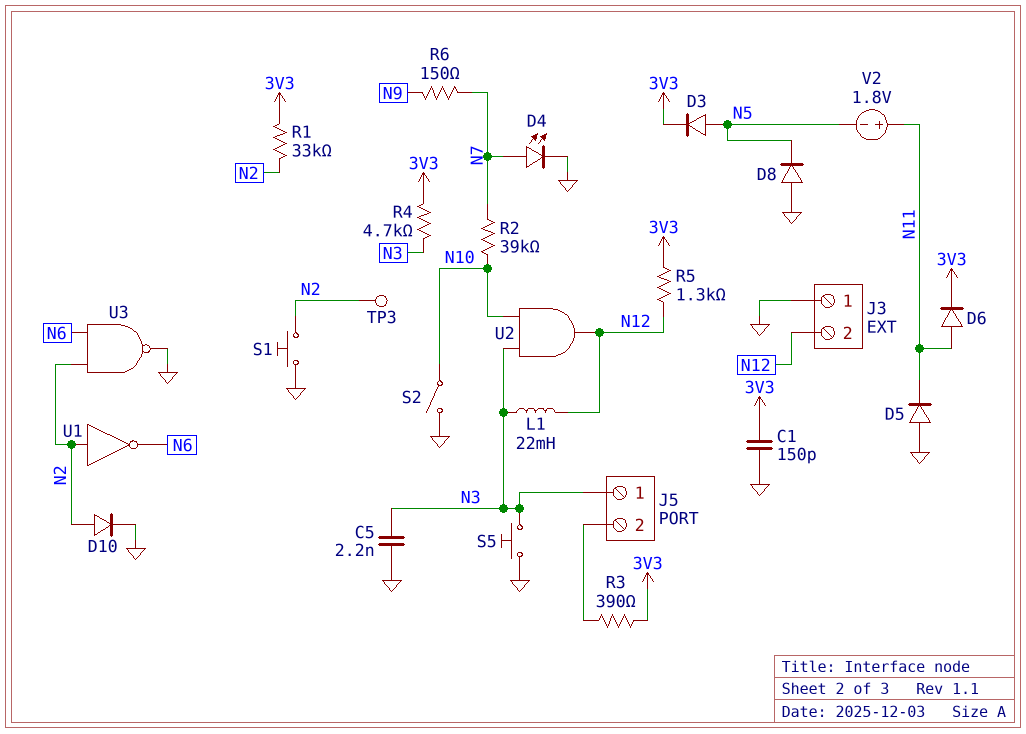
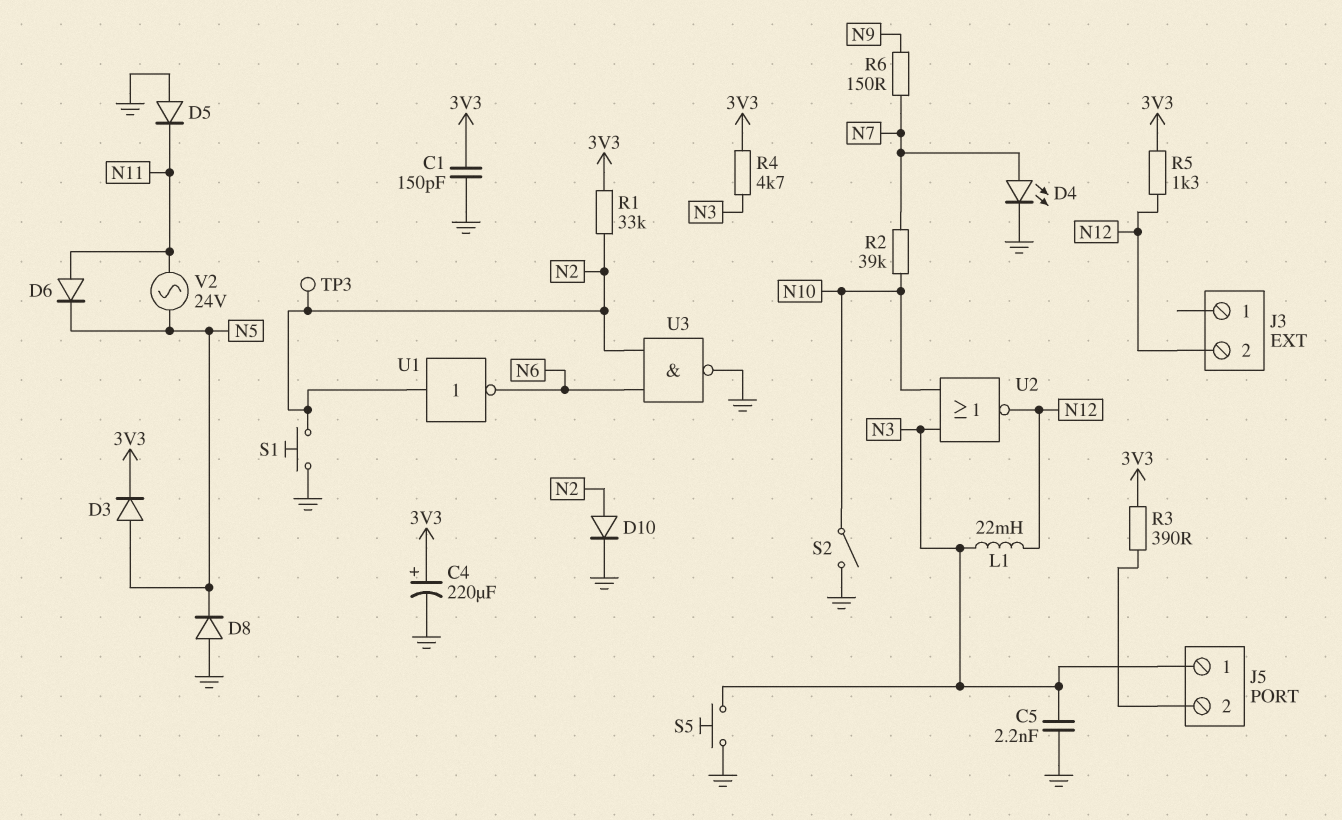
C4: none -> 220uF (plus 3V3, minus GND)
D6: diode (A N11, K 3V3) -> diode (A N11, K N5)
J3 pin 1: GND -> none
U2: AND (in N3, in N10, out N12) -> NOR (in N3, in N10, out N12)
V2: 1.8V (plus N11, minus N5) -> AC 24V (N5, N11)

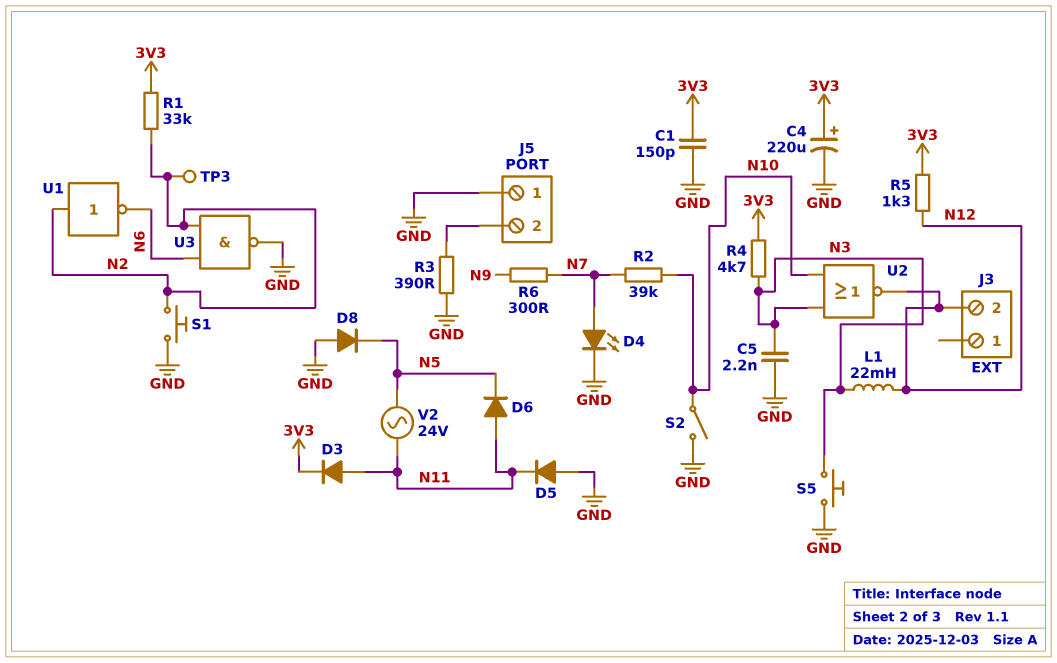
D3: diode (A N5, K 3V3) -> diode (A N11, K 3V3)
D10: diode (A N2, K GND) -> none
J5 pin 1: N3 -> GND
R3: 390 (3V3, J5/2) -> 390 (GND, J5/2)
R6: 150 (N7, N9) -> 300 (N7, N9)

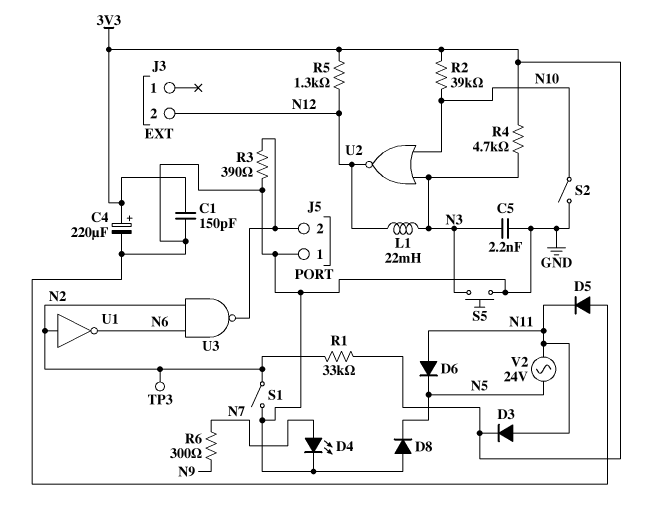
R2: 39k (N7, N10) -> 39k (3V3, N10)
S1: button (GND, N2) -> switch (GND, N2)
U3: NAND (in N2, in N6, out GND) -> NAND (in N2, in N6, out J5/2)

